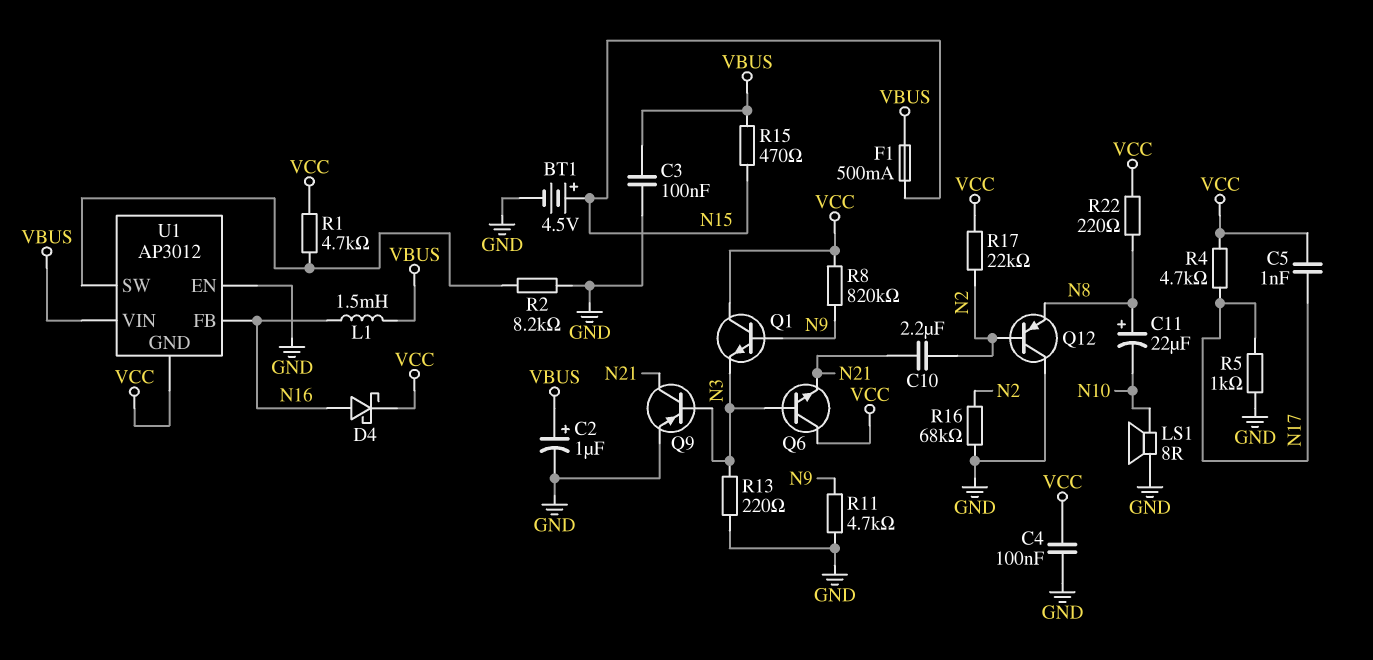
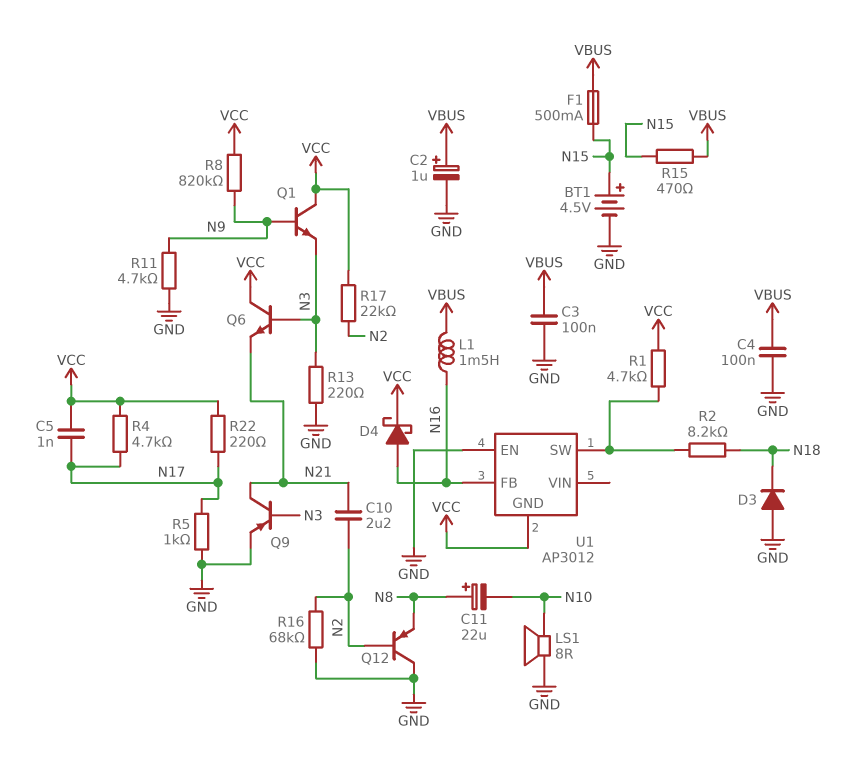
C4: 100nF (GND, VCC) -> 100nF (GND, VBUS)
D3: none -> diode (A GND, K N18)
R2: 8.2k (GND, U1/SW) -> 8.2k (N18, U1/SW)
R22: 220 (N8, VCC) -> 220 (N17, VCC)
U1 pin VIN: VBUS -> none

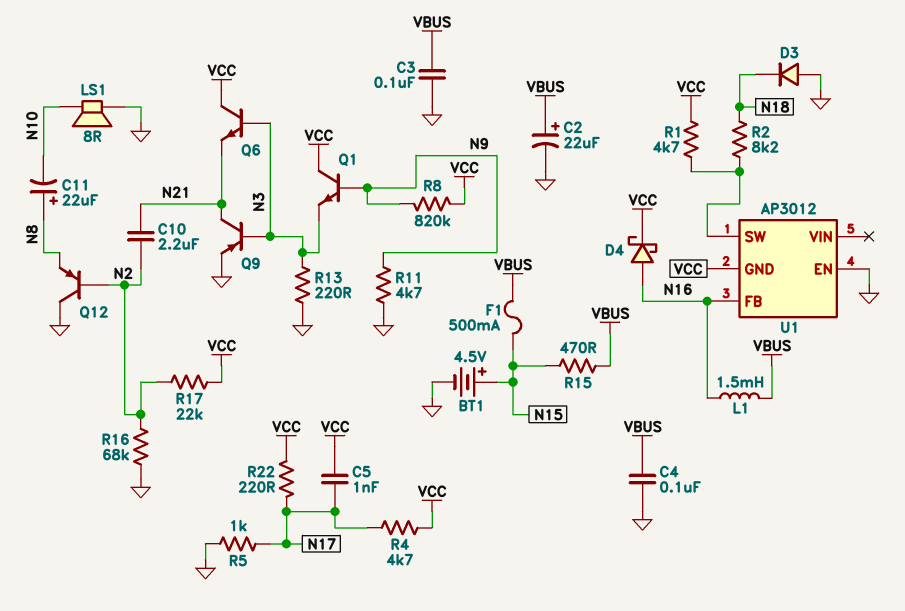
C2: 1uF (plus VBUS, minus GND) -> 22uF (plus VBUS, minus GND)

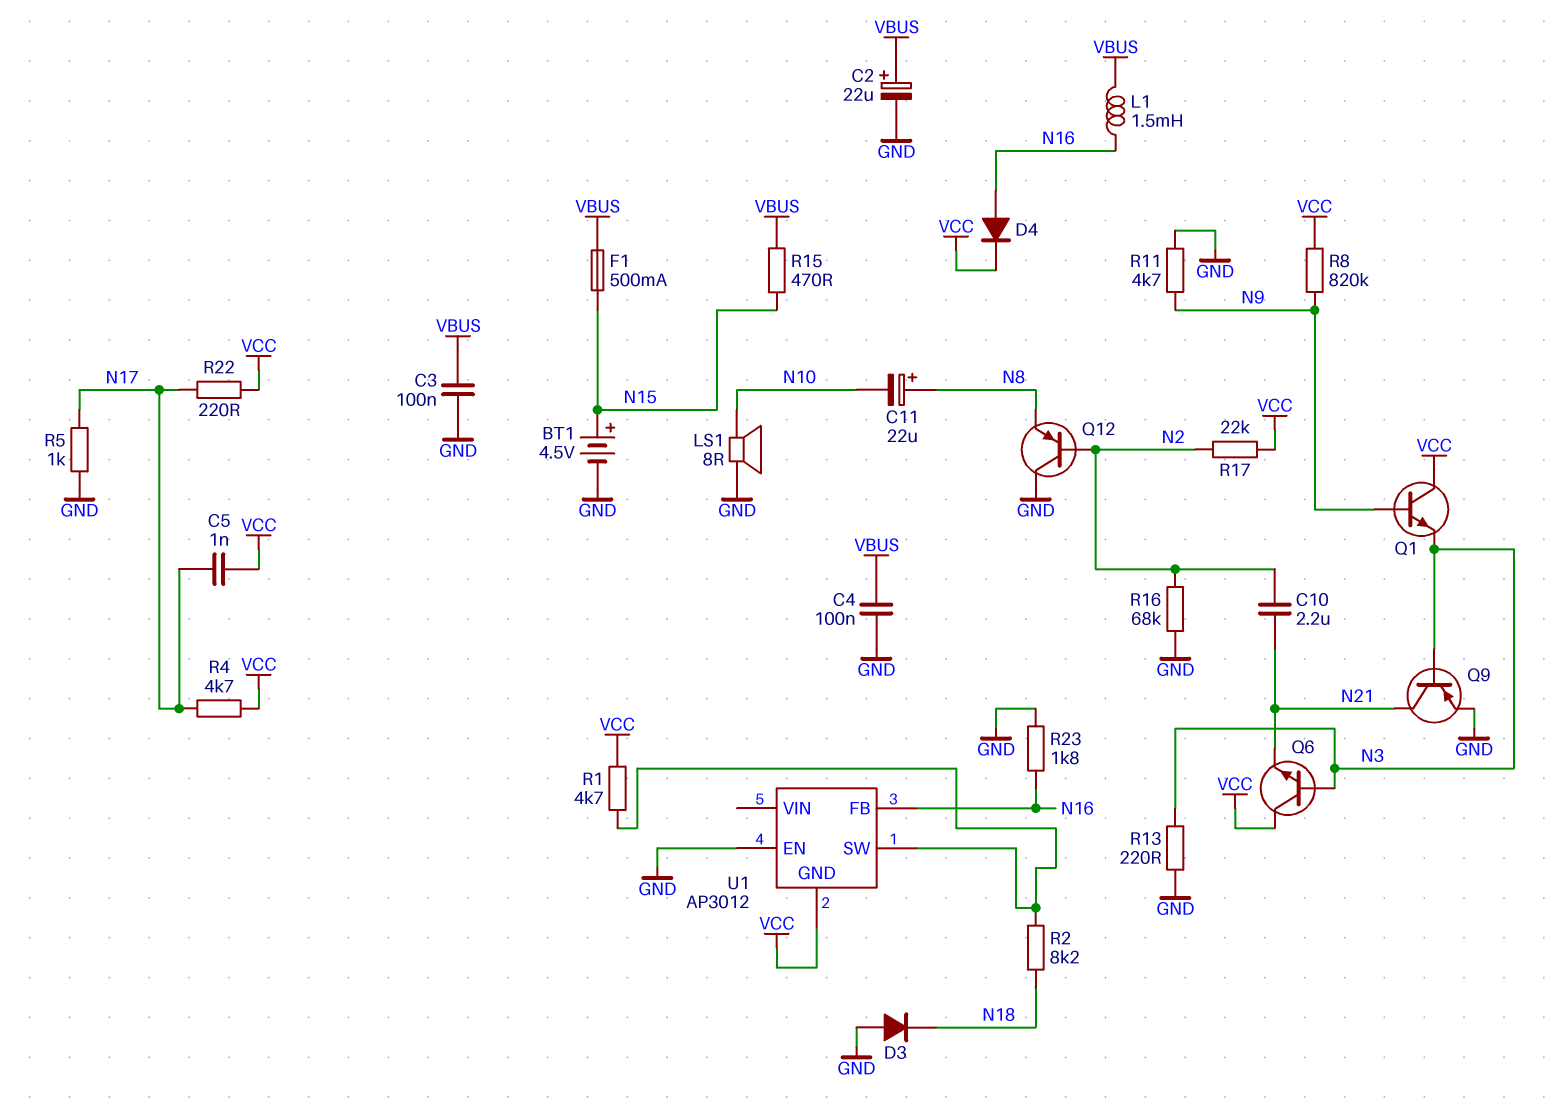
D4: schottky (A N16, K VCC) -> diode (A N16, K VCC)
R23: none -> 1.8k (GND, N16)

